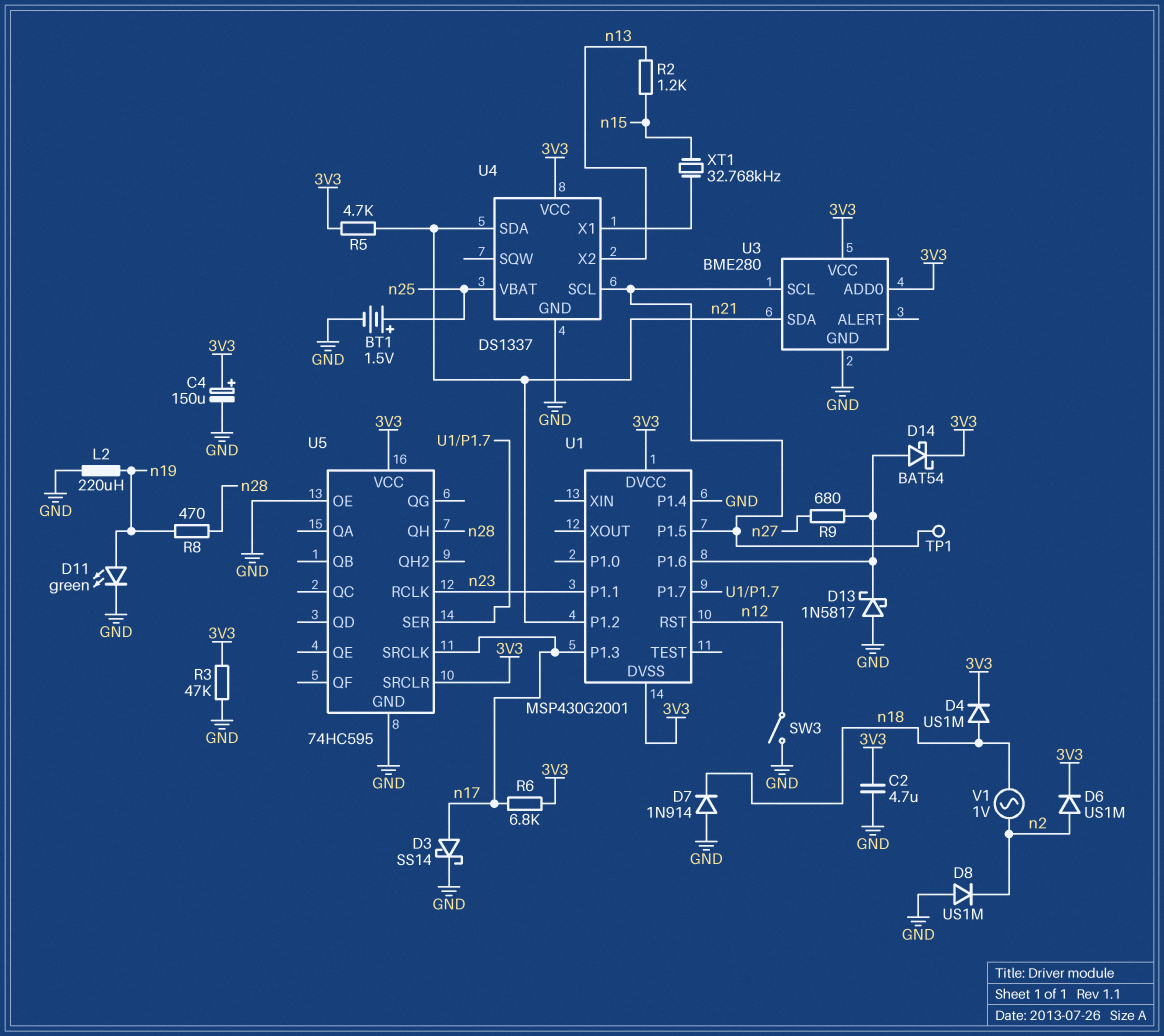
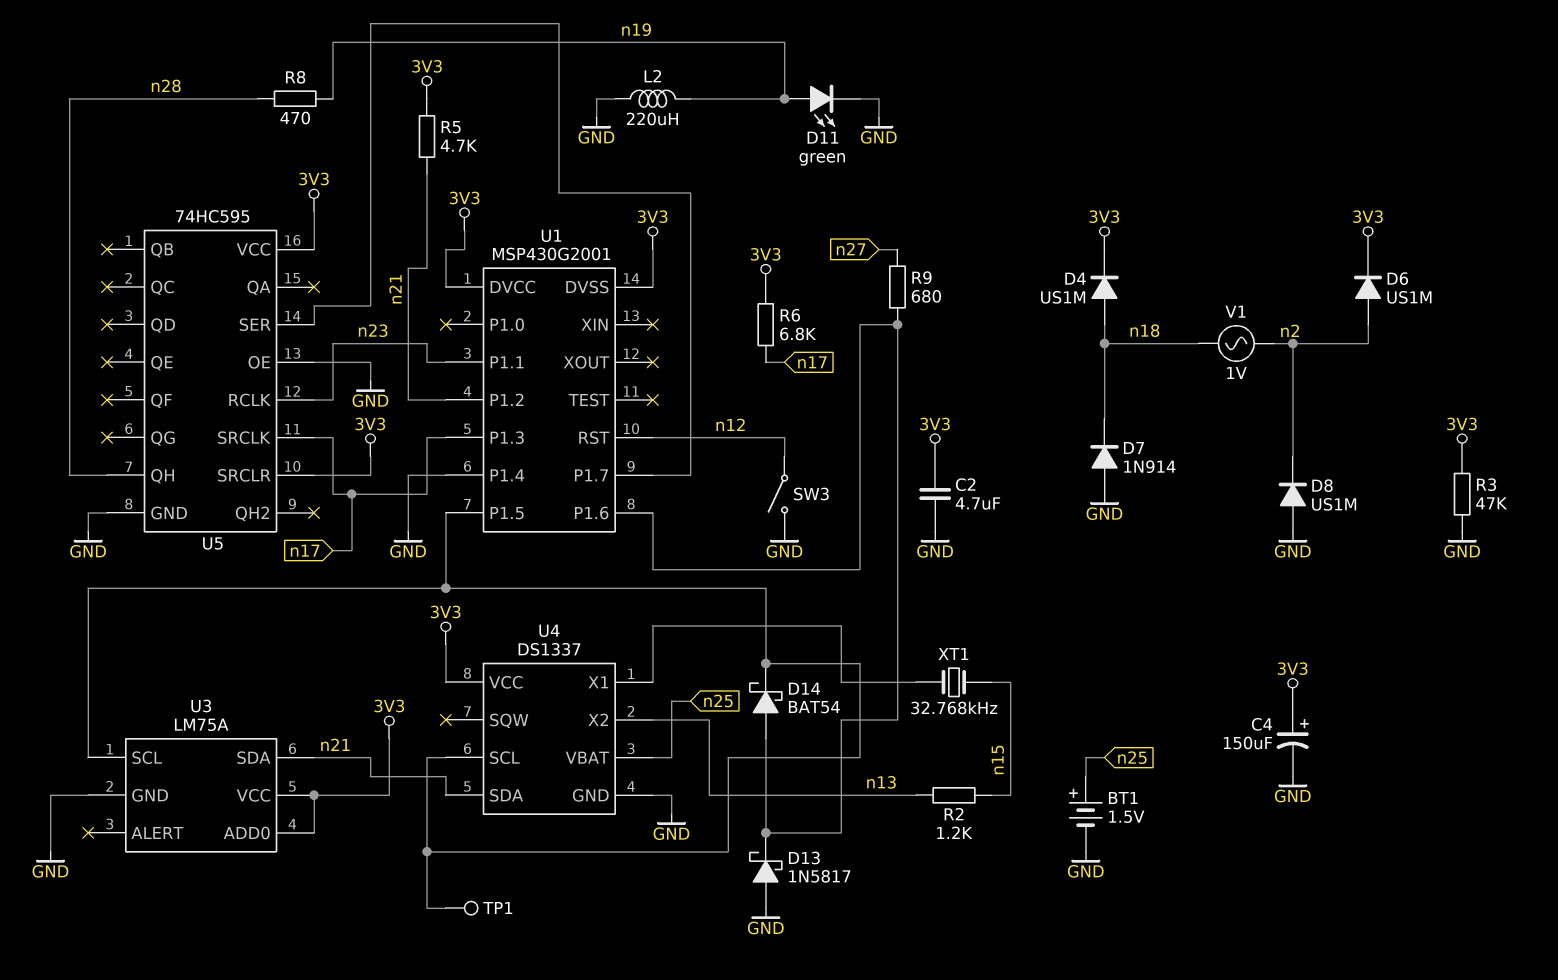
D3: schottky SS14 (A n17, K GND) -> none
D14: schottky BAT54 (A U1/P1.6, K 3V3) -> schottky BAT54 (A U1/P1.6, K U1/P1.5)
U3: BME280 -> LM75A

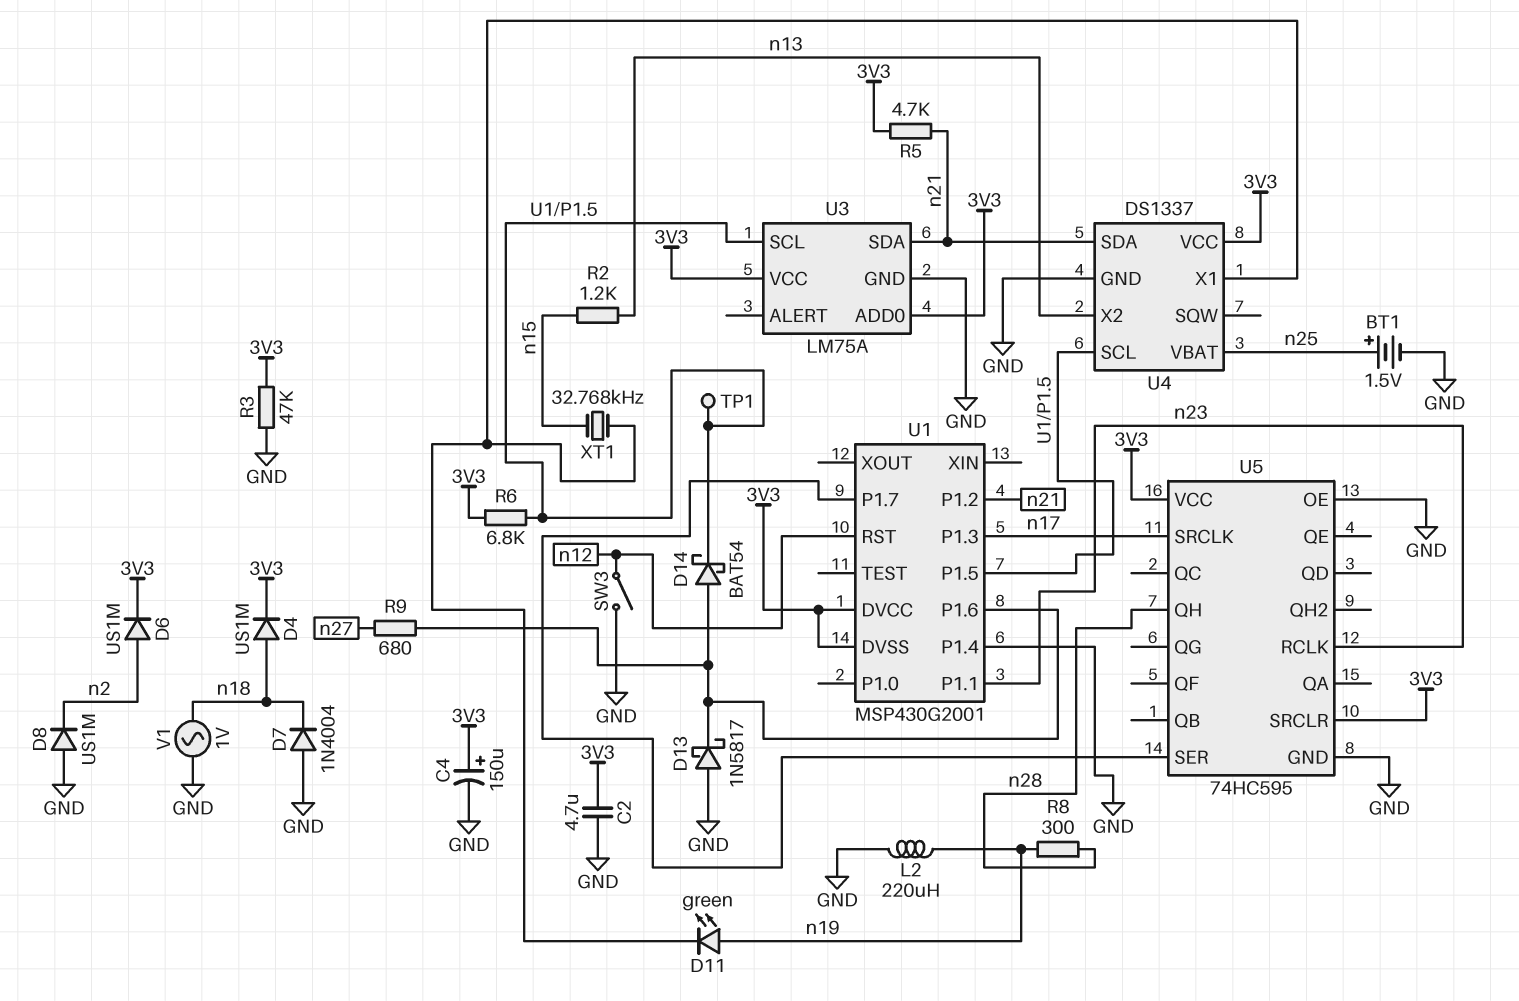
D7: diode 1N914 (A GND, K n18) -> diode 1N4004 (A GND, K n18)
D11: LED green (A n19, K GND) -> LED green (A n19, K U4/X1)
R6: 6.8k (3V3, n17) -> 6.8k (3V3, U1/P1.5)
R8: 470 (n19, n28) -> 300 (n19, n28)
V1: AC 1V (n2, n18) -> AC 1V (GND, n18)

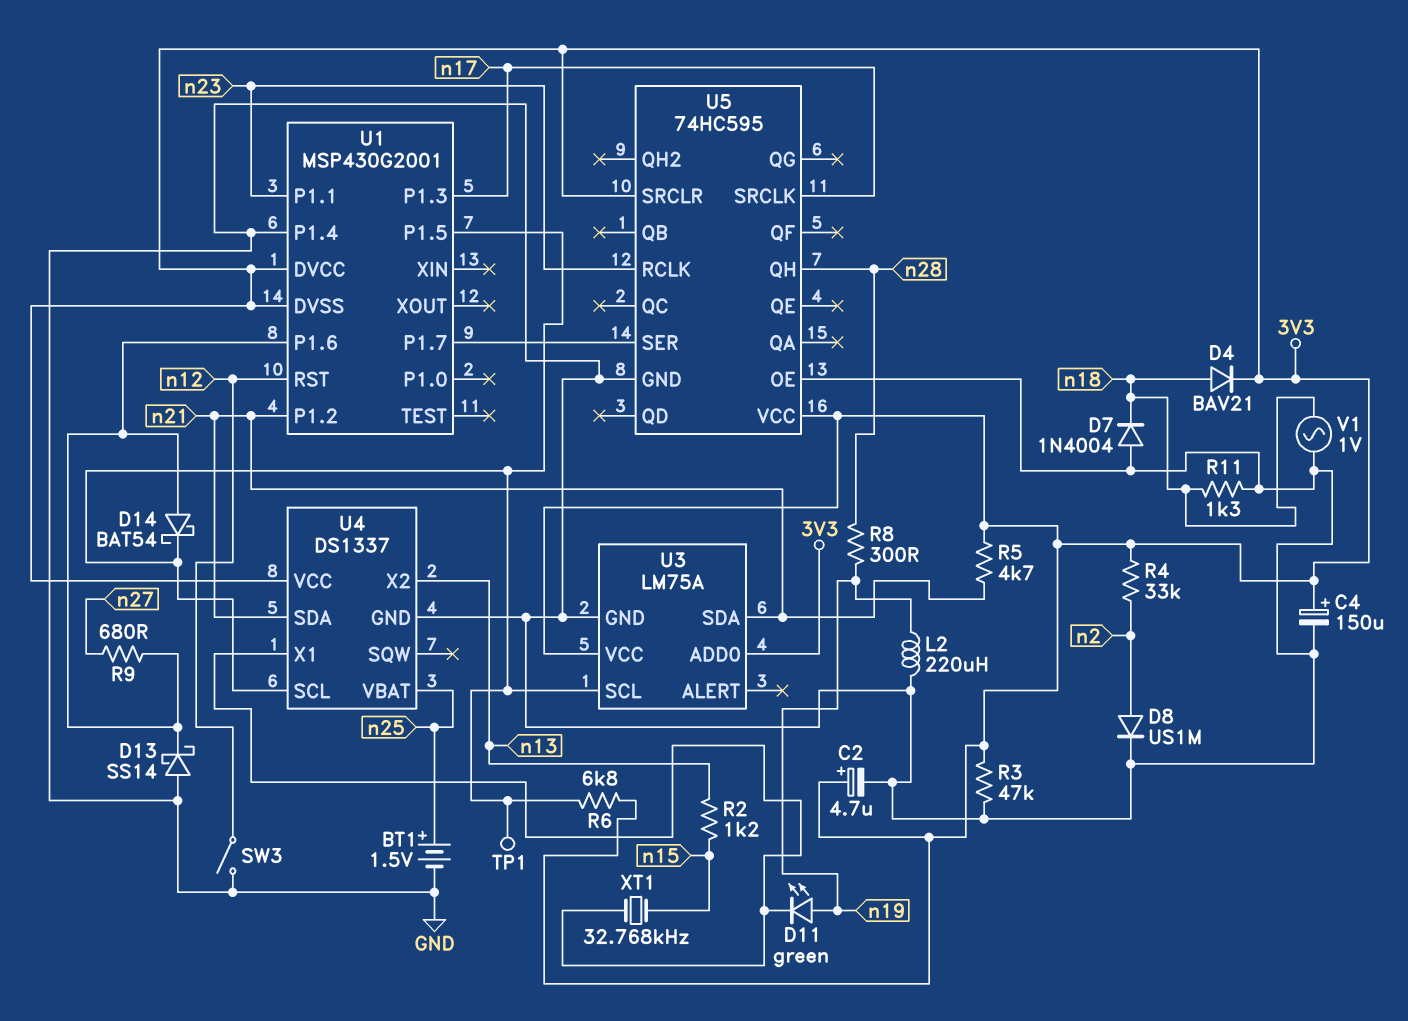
C2: 4.7uF (3V3, GND) -> 4.7uF (plus 3V3, minus GND)
D4: diode US1M (A n18, K 3V3) -> diode BAV21 (A n18, K 3V3)
D6: diode US1M (A n2, K 3V3) -> none
D8: diode US1M (A GND, K n2) -> diode US1M (A n2, K GND)
D13: schottky 1N5817 (A GND, K U1/P1.6) -> schottky SS14 (A GND, K U1/P1.6)
R4: none -> 33k (3V3, n2)
R11: none -> 1.3k (GND, n18)

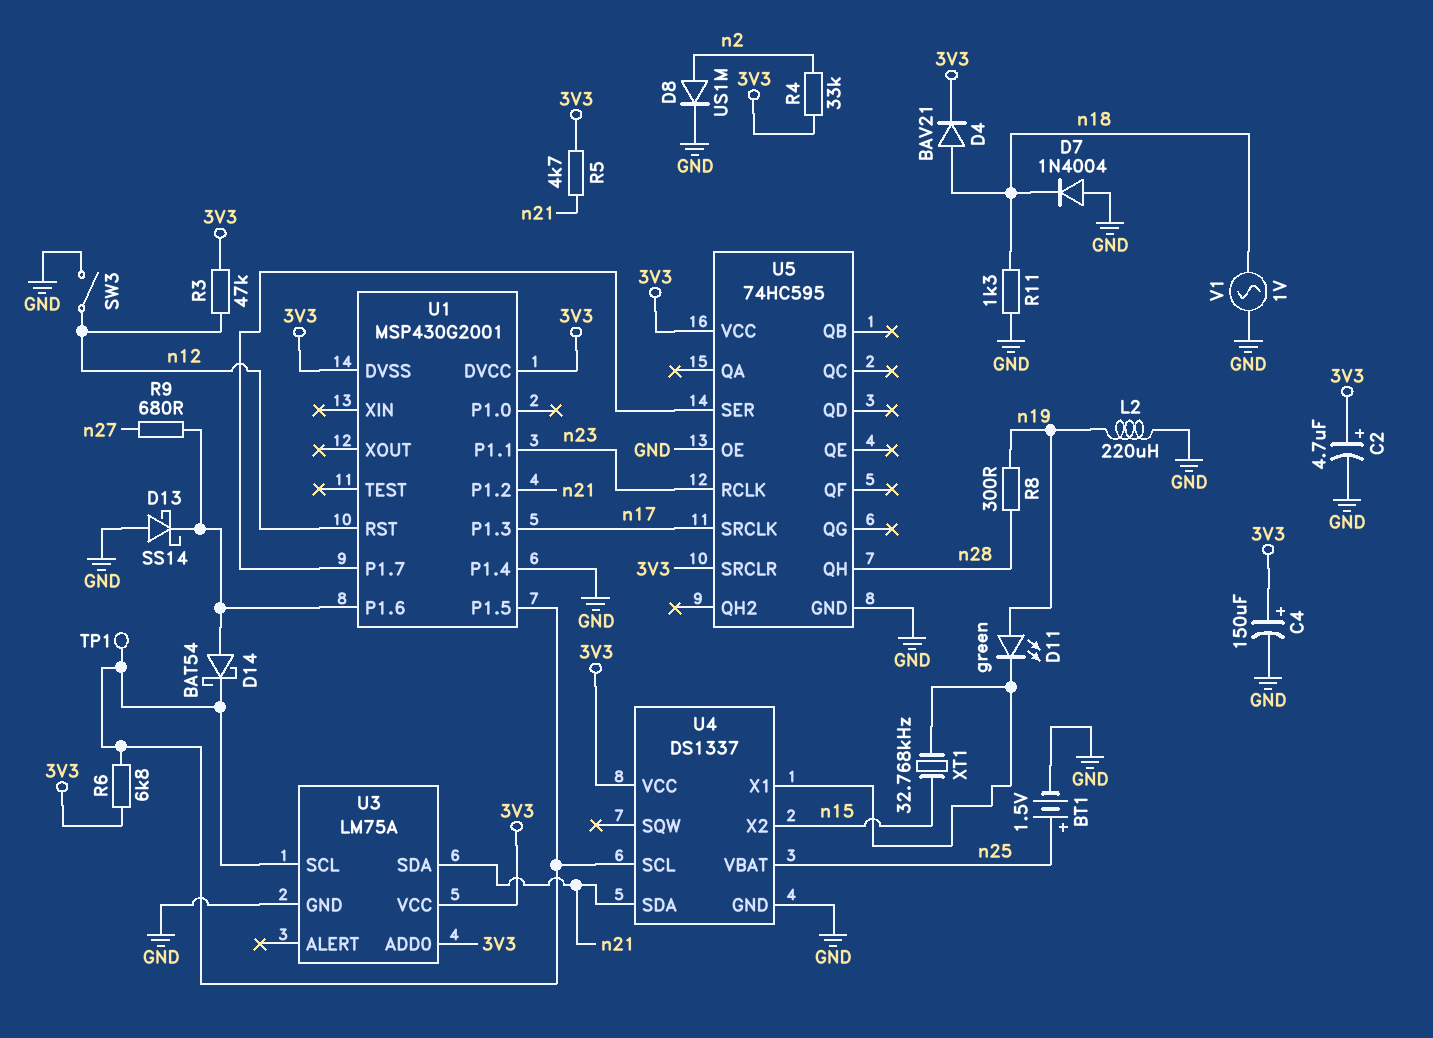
R2: 1.2k (n13, n15) -> none
R3: 47k (3V3, GND) -> 47k (3V3, n12)
U4 pin X2: n13 -> n15

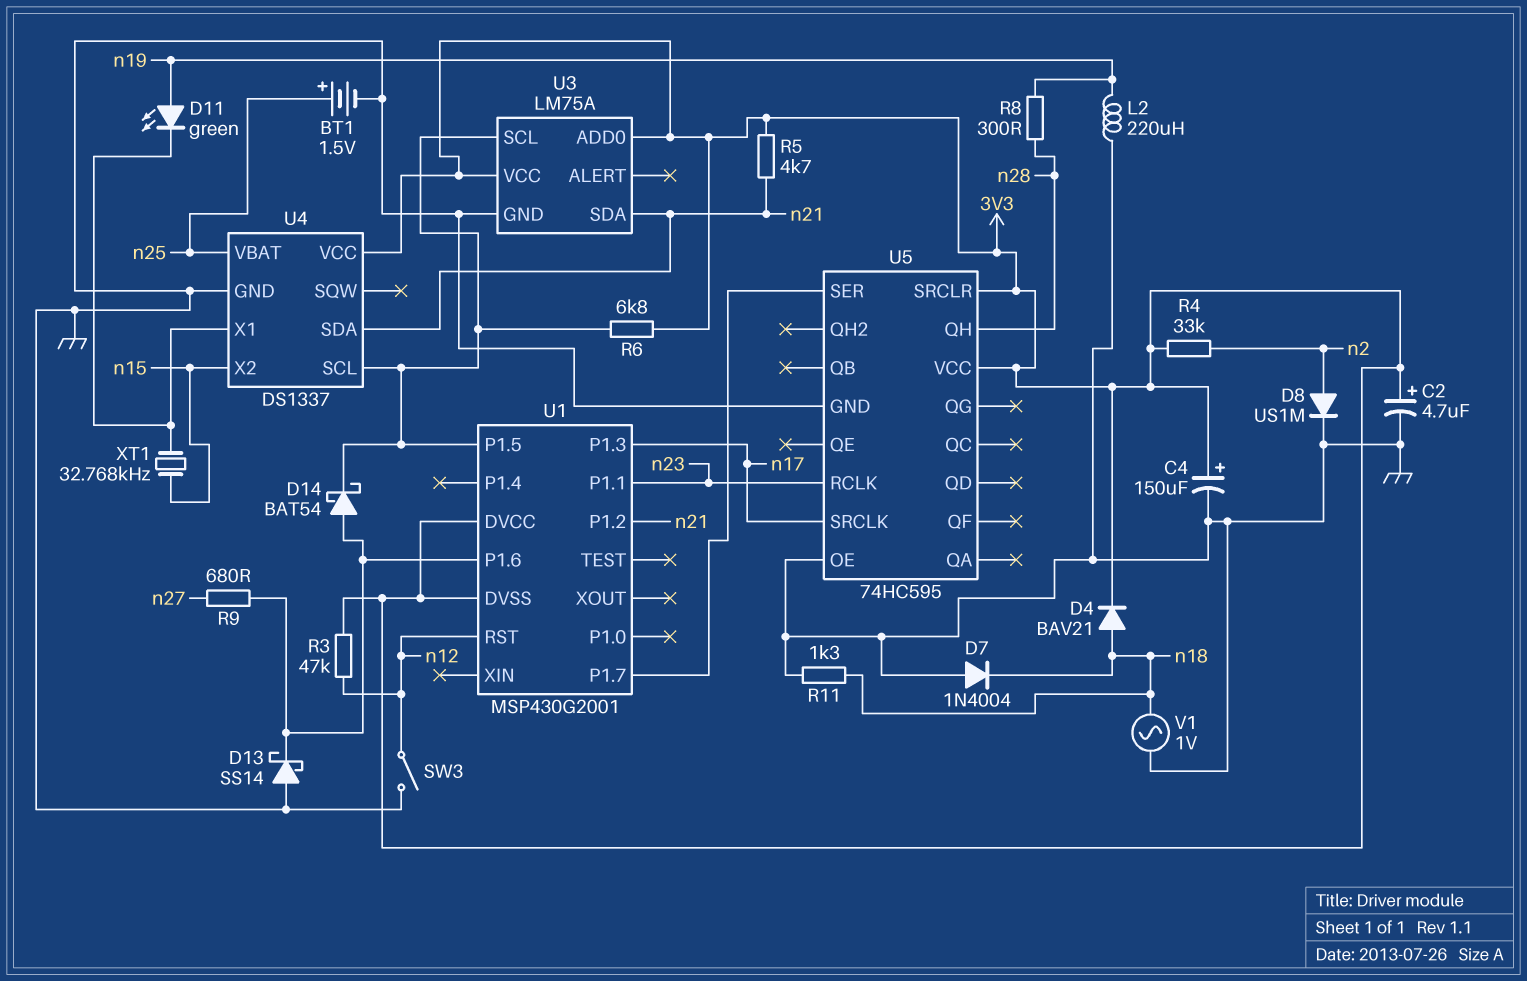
TP1: test point (U1/P1.5) -> none
U1 pin P1.4: GND -> none

